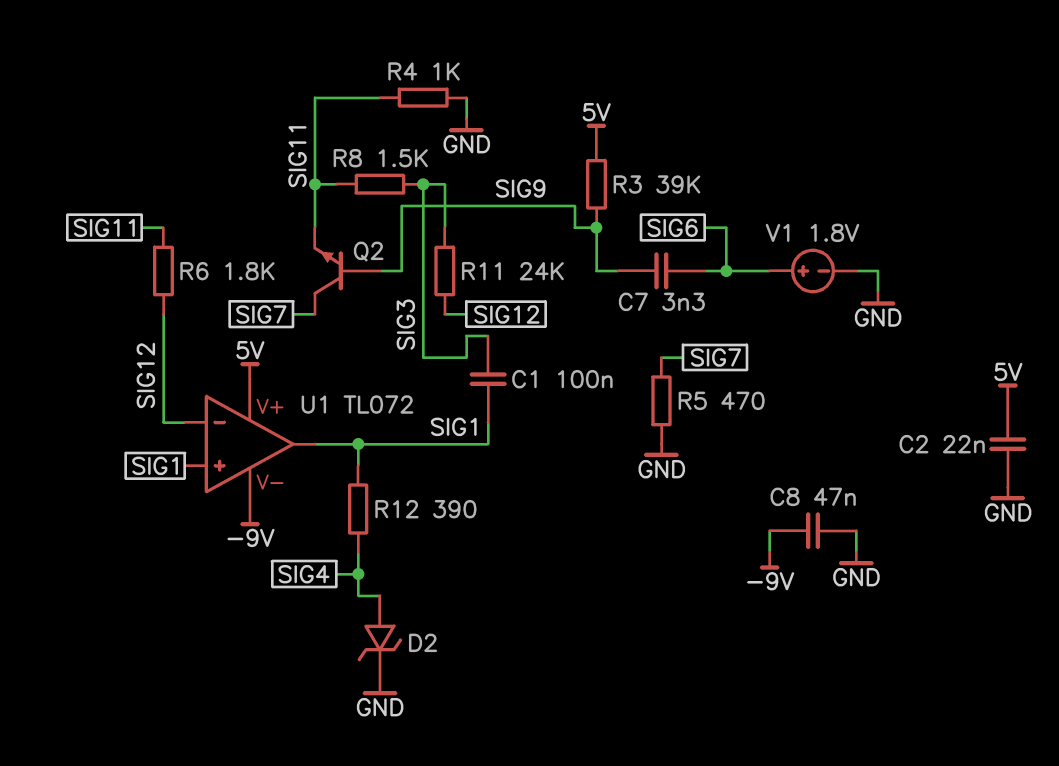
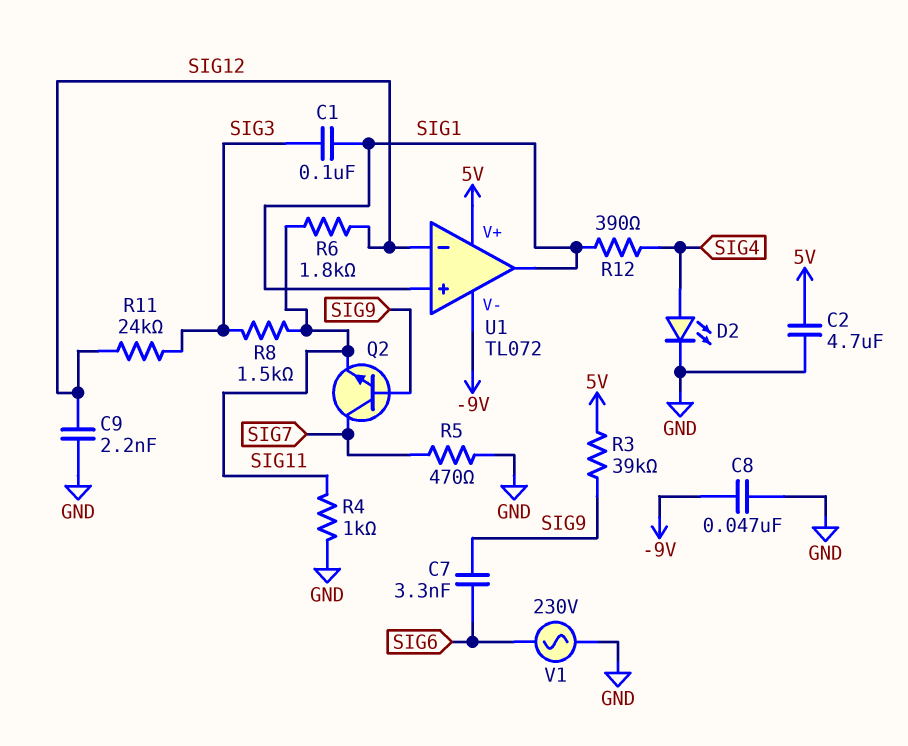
C2: 22nF (5V, GND) -> 4.7uF (5V, GND)
C9: none -> 2.2nF (GND, SIG12)
D2: zener (A SIG4, K GND) -> LED (A SIG4, K GND)
V1: 1.8V (plus SIG6, minus GND) -> AC 230V (GND, SIG6)

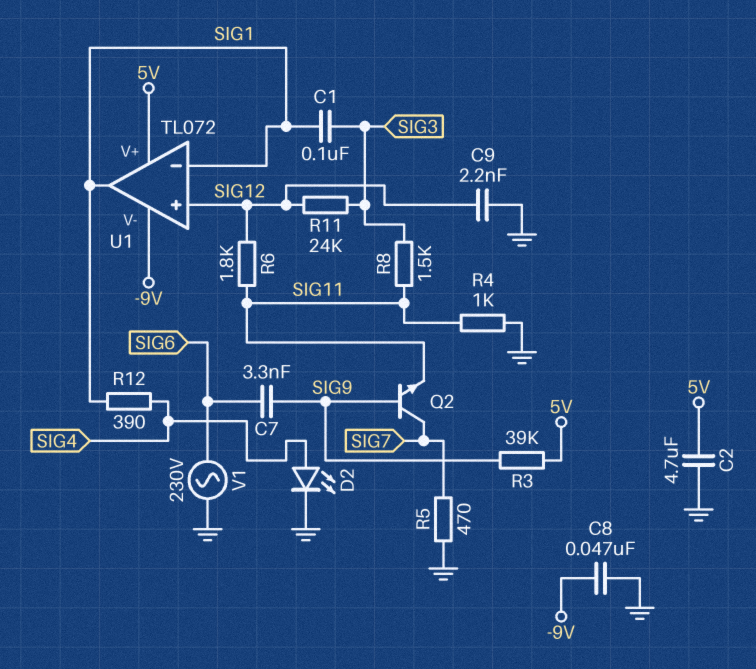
U1 pin in+: SIG1 -> SIG12
U1 pin in-: SIG12 -> SIG1

